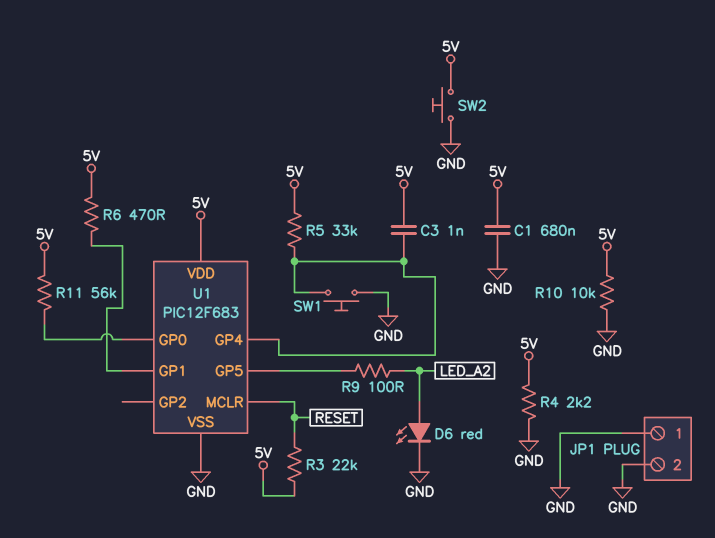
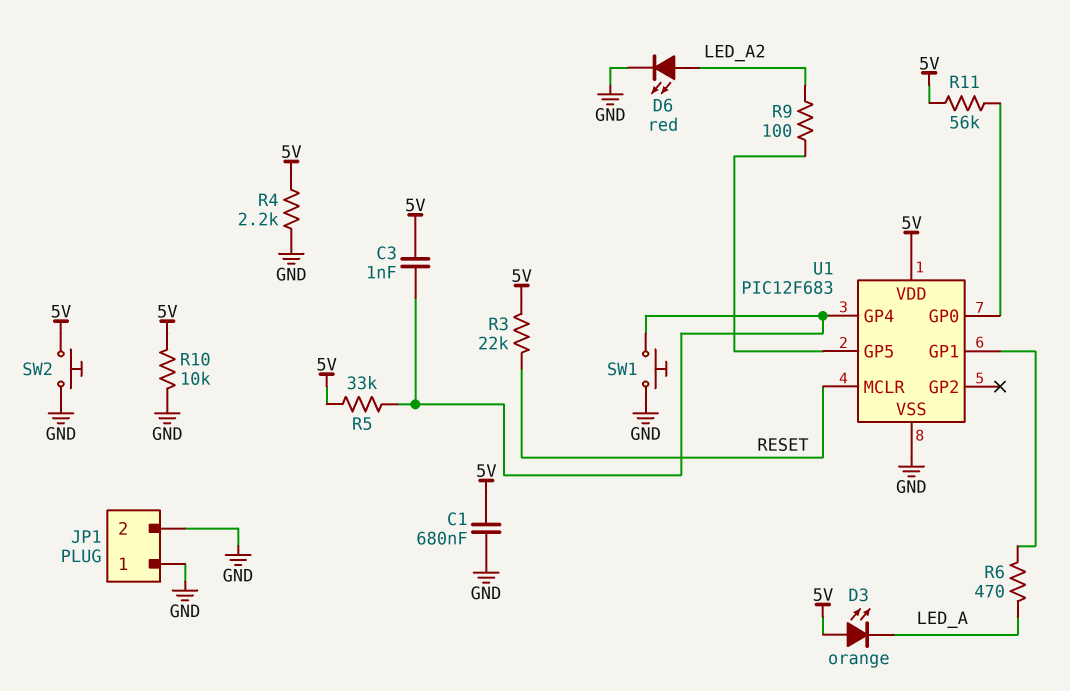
D3: none -> LED orange (A 5V, K LED_A)
R6: 470 (5V, U1/GP1) -> 470 (LED_A, U1/GP1)

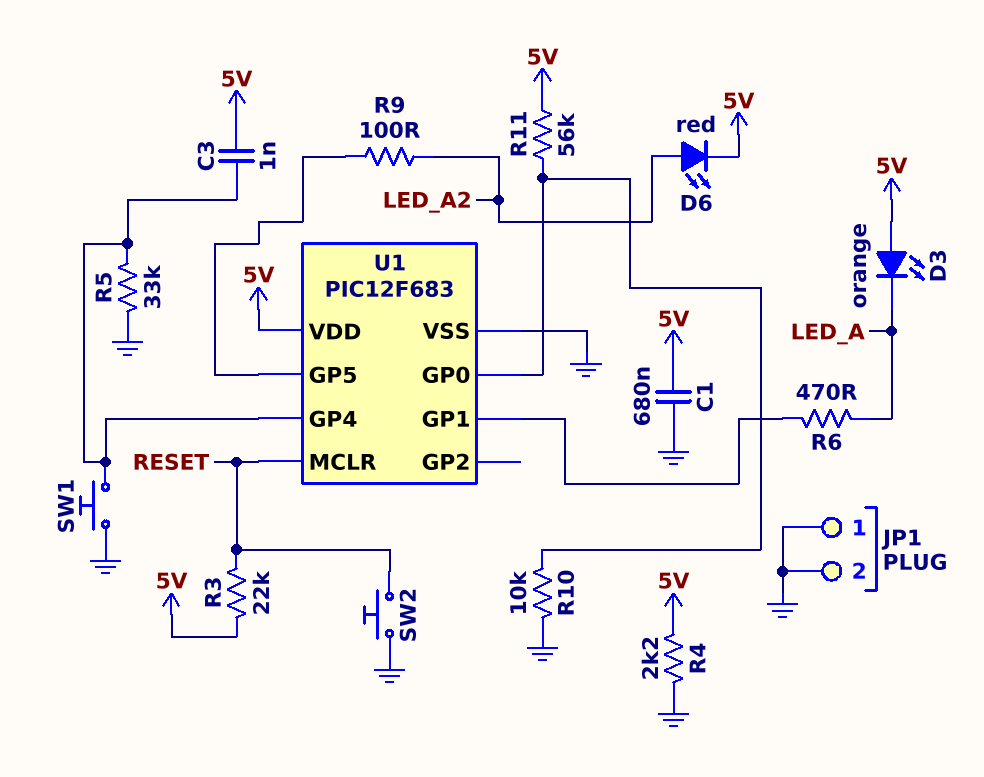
D6: LED red (A LED_A2, K GND) -> LED red (A LED_A2, K 5V)
R5: 33k (5V, U1/GP4) -> 33k (GND, U1/GP4)
R10: 10k (5V, GND) -> 10k (GND, U1/GP0)
SW2: button (5V, GND) -> button (GND, RESET)

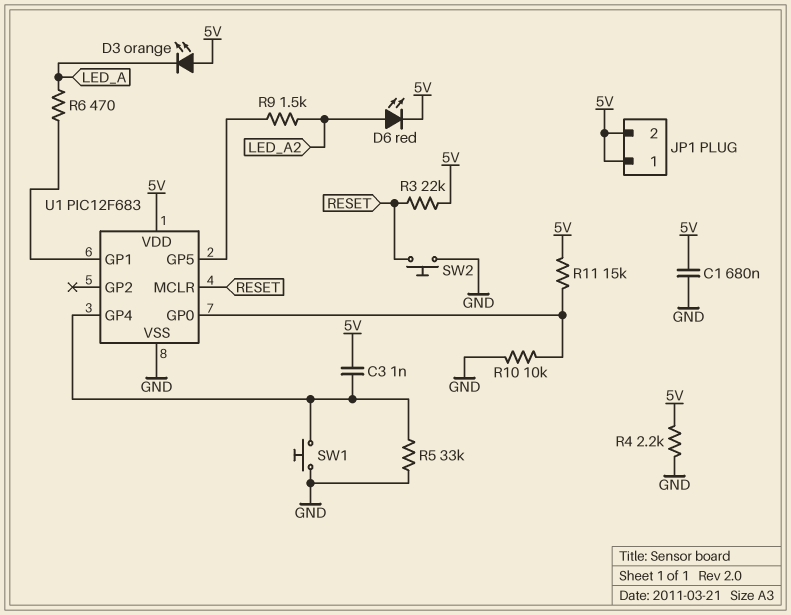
JP1 pin 1: GND -> 5V
JP1 pin 2: GND -> 5V
R9: 100 (LED_A2, U1/GP5) -> 1.5k (LED_A2, U1/GP5)
R11: 56k (5V, U1/GP0) -> 15k (5V, U1/GP0)

